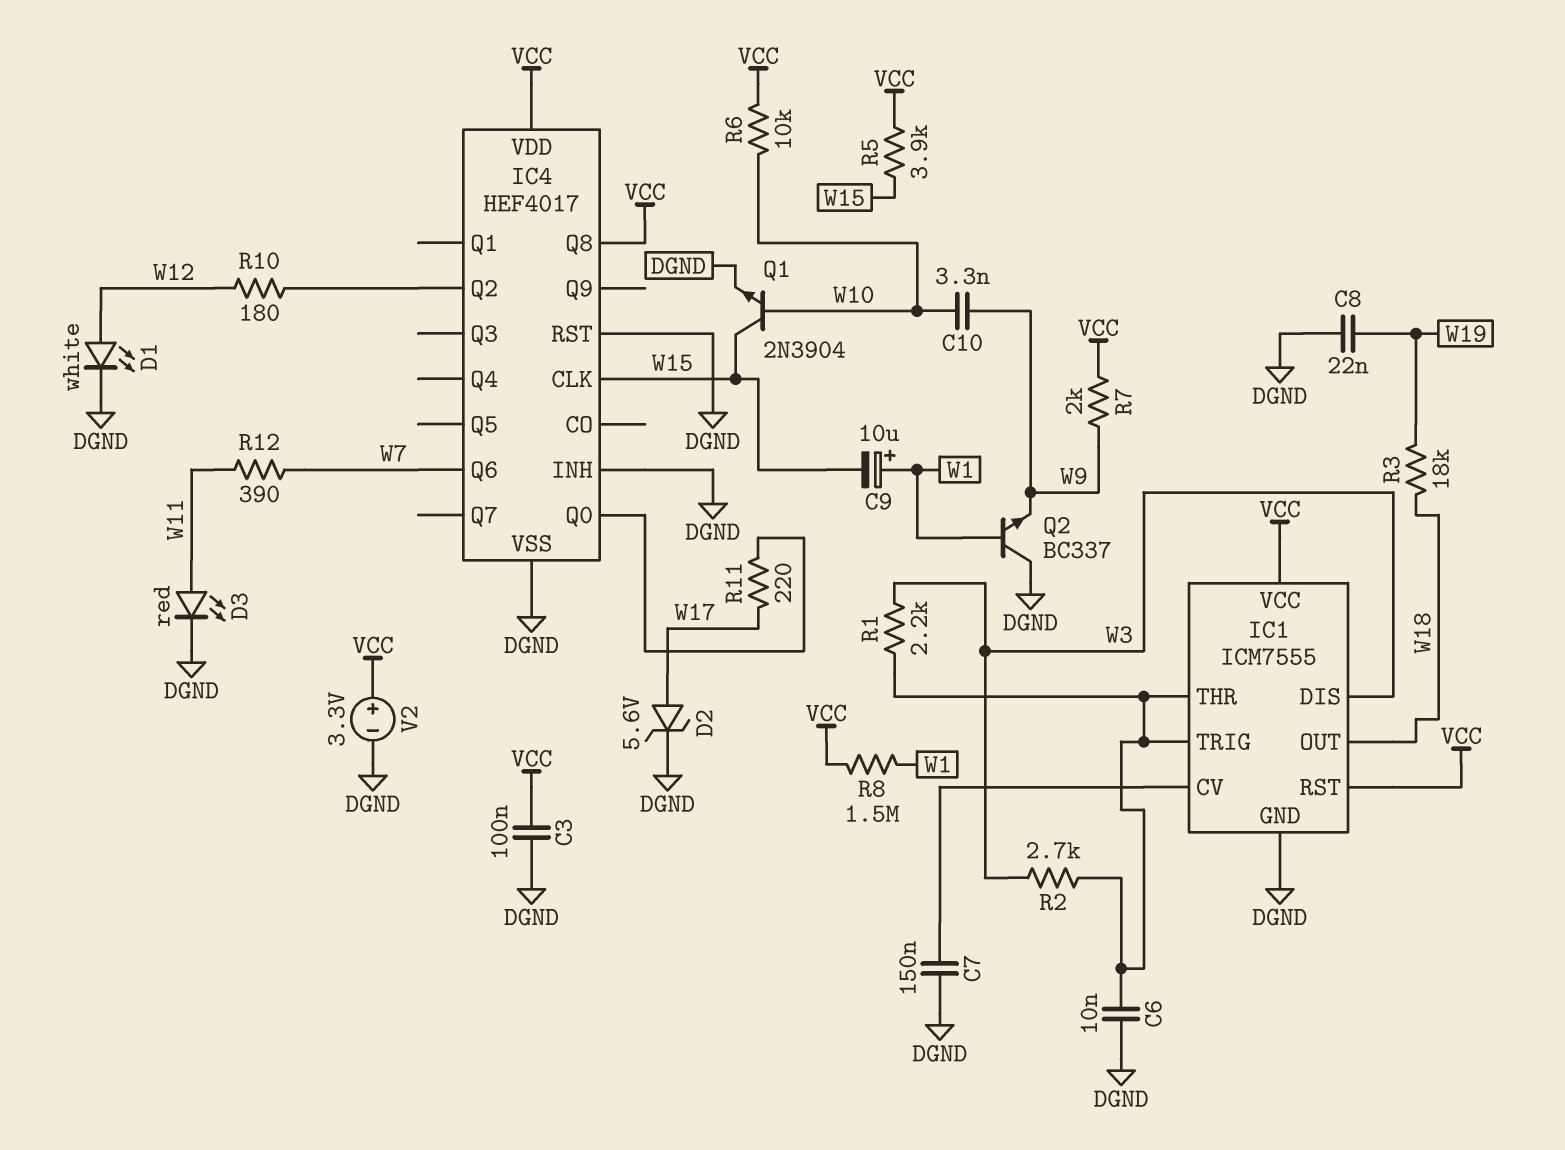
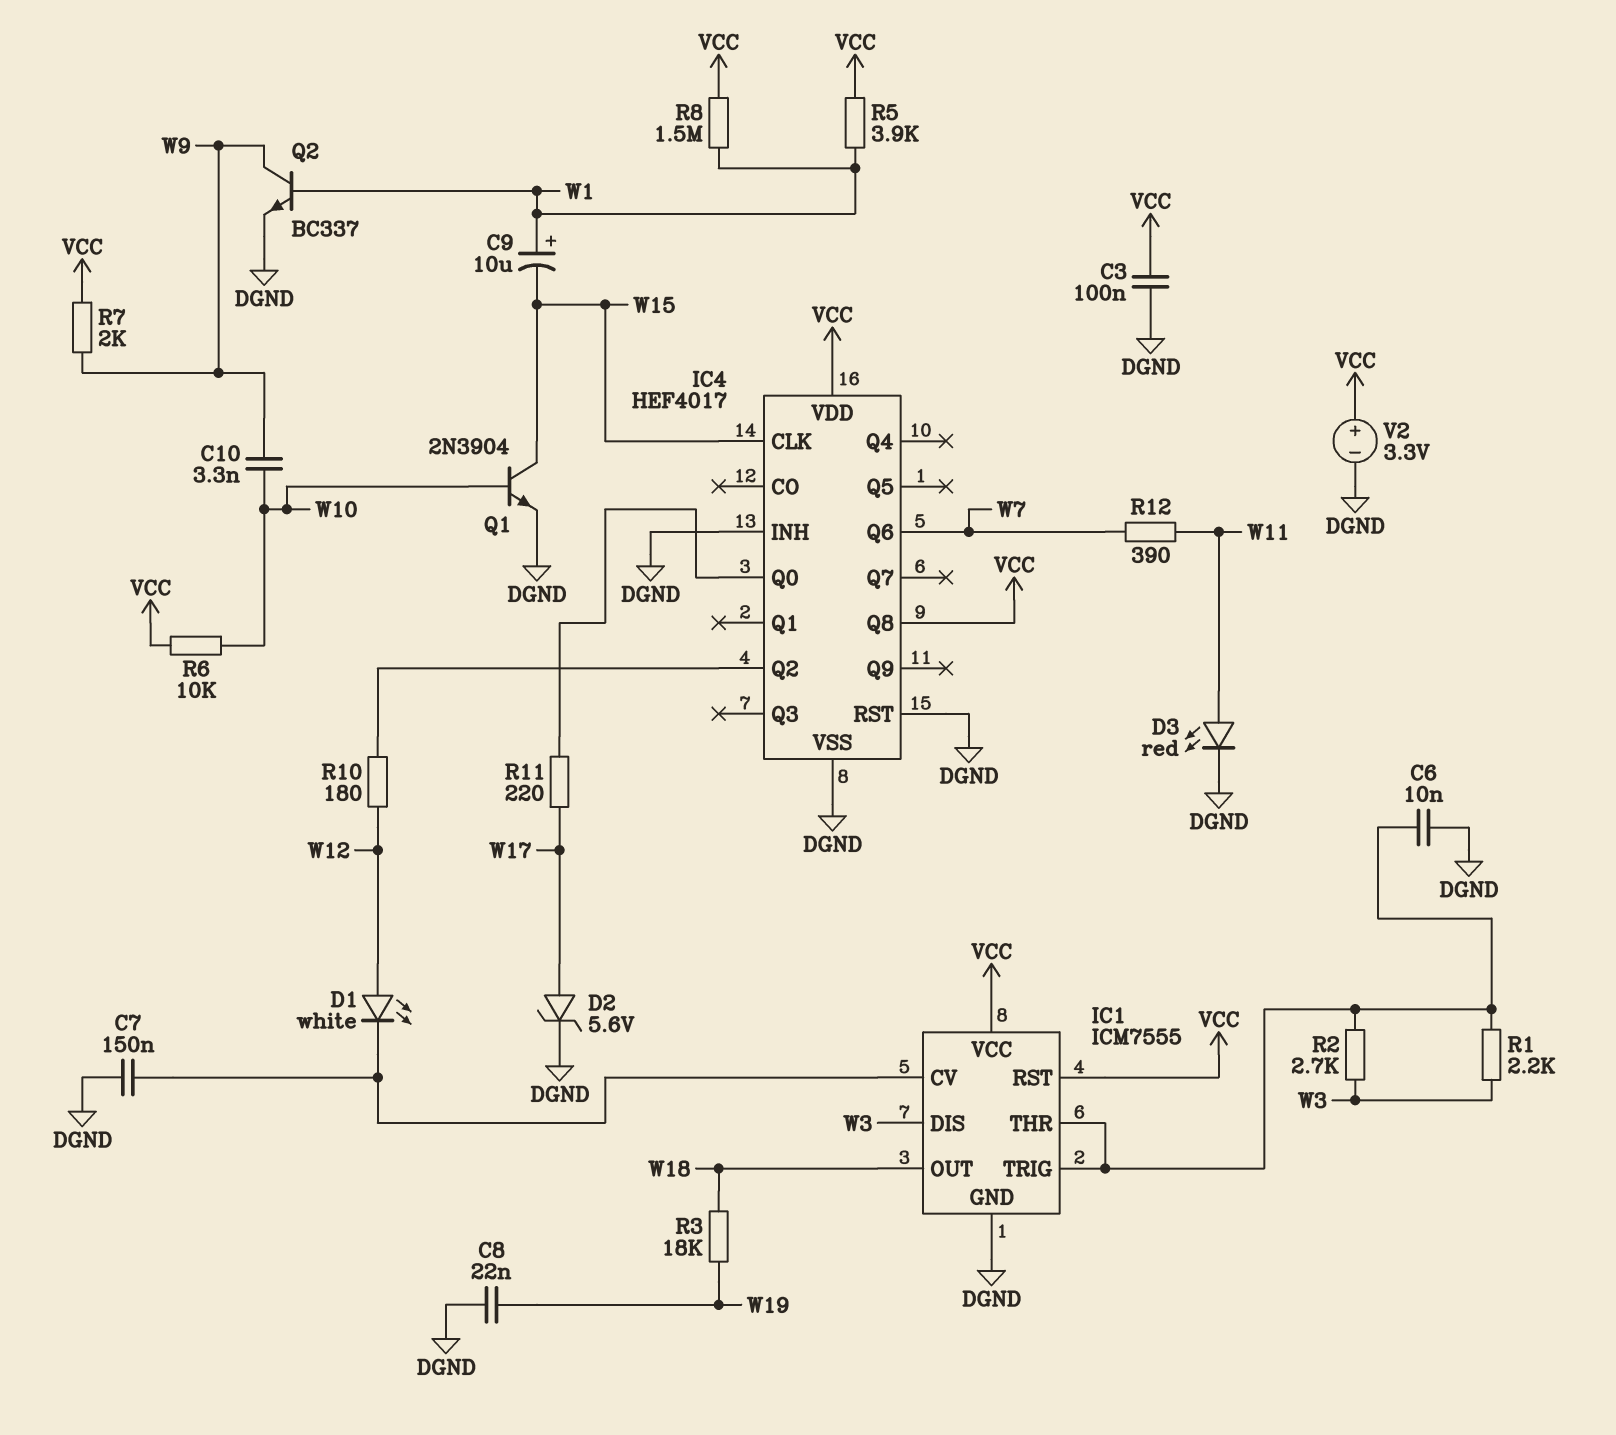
D1: LED white (A W12, K DGND) -> LED white (A W12, K IC1/CV)
Q2: NPN BC337 (B W1, C DGND, E W9) -> NPN BC337 (B W1, C W9, E DGND)
R5: 3.9k (VCC, W15) -> 3.9k (VCC, W1)

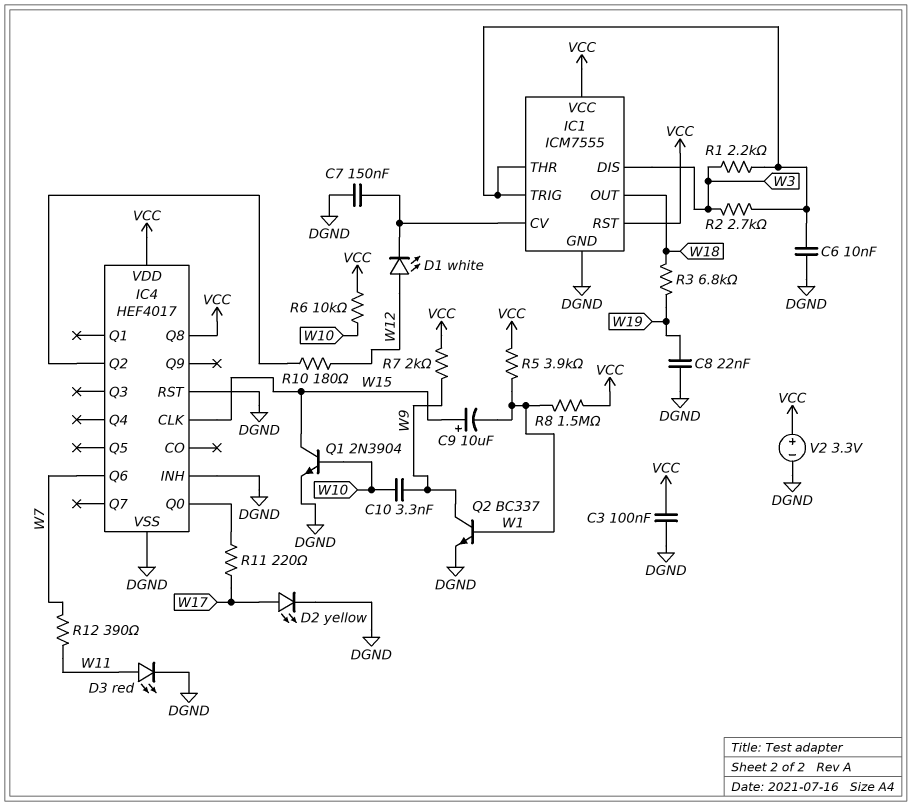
C9: 10uF (plus W1, minus W15) -> 10uF (plus W15, minus W1)
D2: zener 5.6V (A W17, K DGND) -> LED yellow (A W17, K DGND)
R3: 18k (W18, W19) -> 6.8k (W18, W19)

